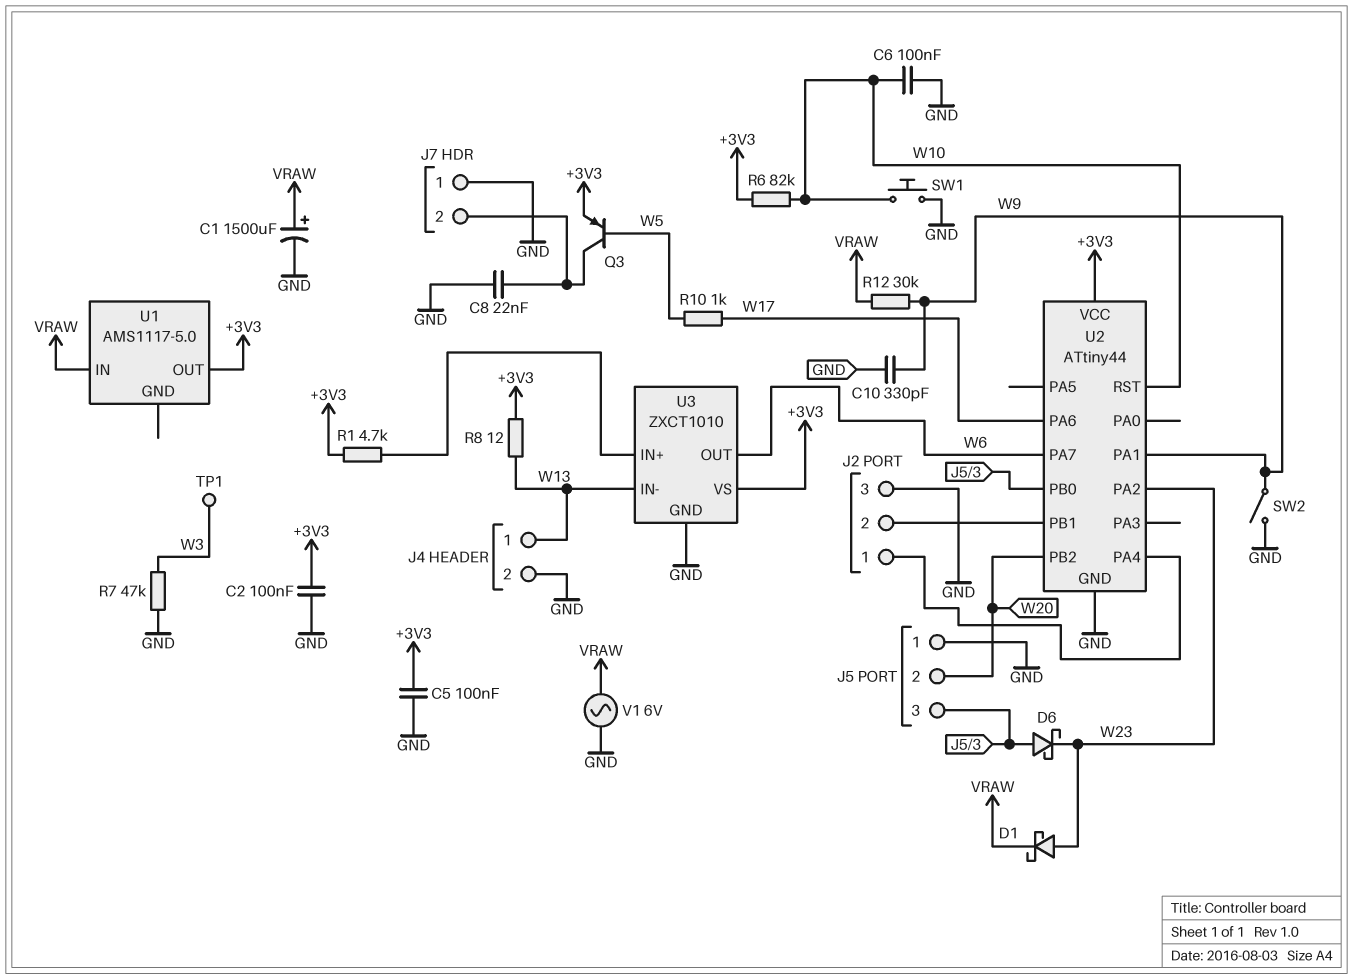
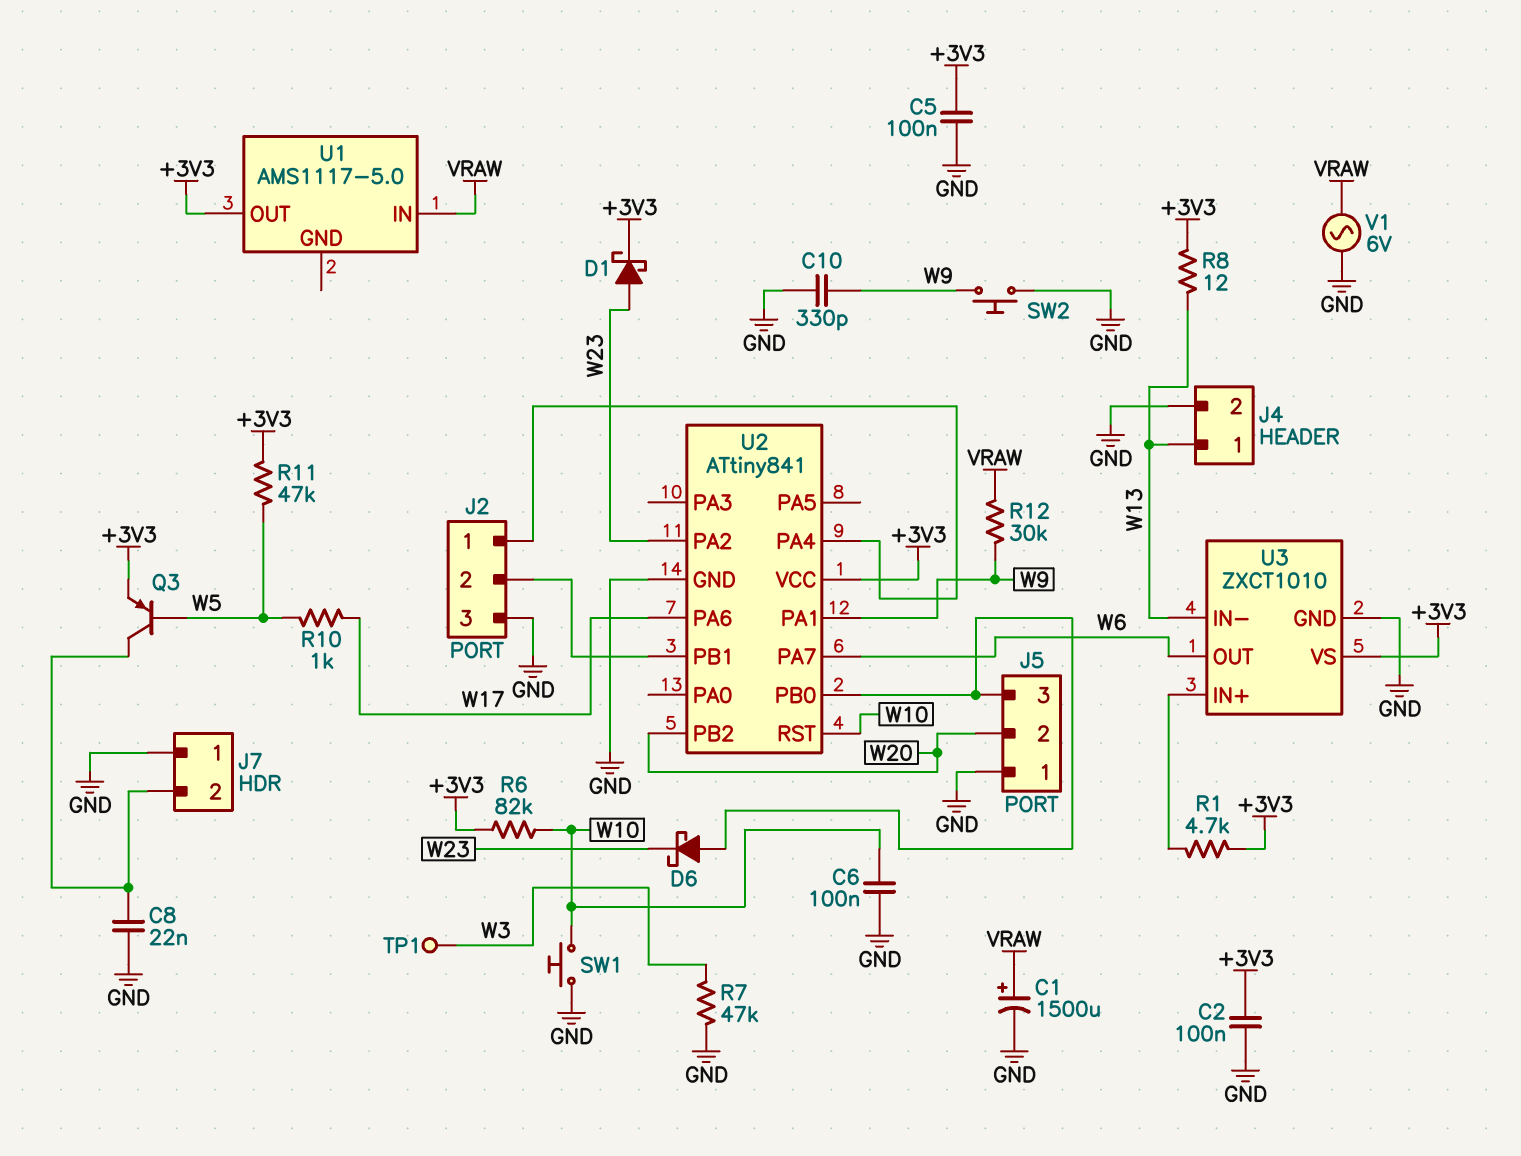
D1: schottky (A W23, K VRAW) -> schottky (A W23, K +3V3)
R11: none -> 47k (+3V3, W5)
SW2: switch (GND, W9) -> button (GND, W9)
U2: ATtiny44 -> ATtiny841

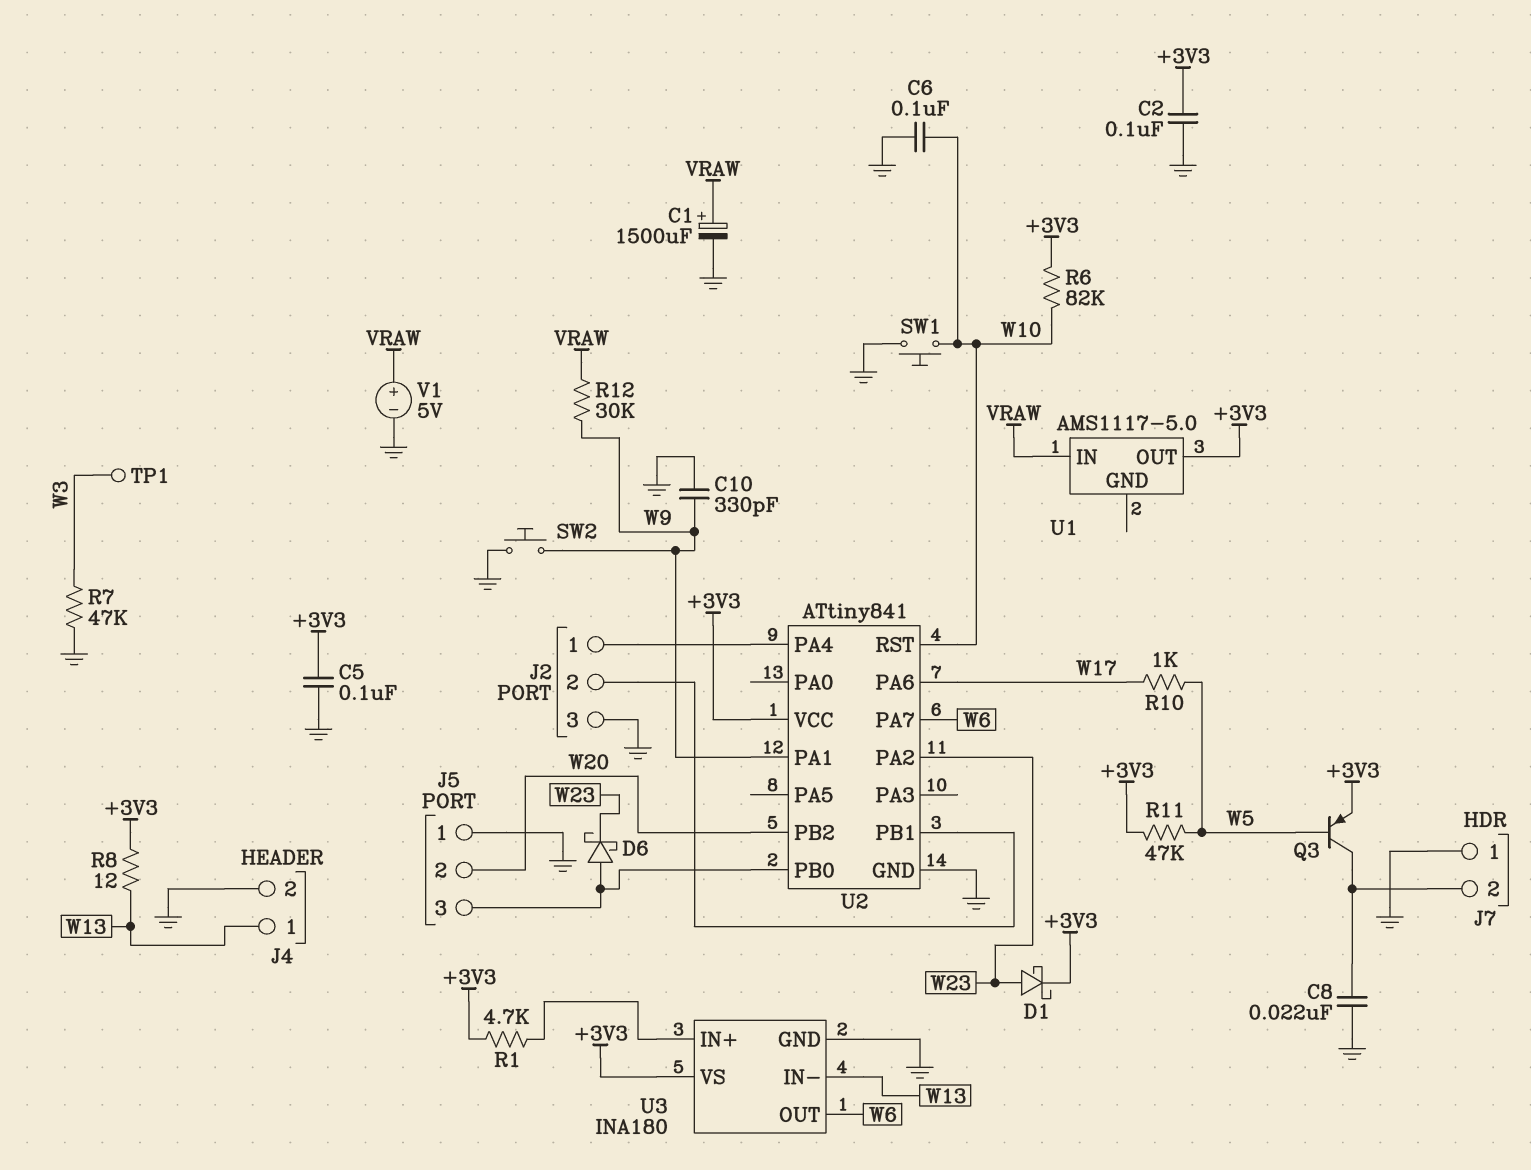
U3: ZXCT1010 -> INA180
V1: AC 6V (GND, VRAW) -> 5V (plus VRAW, minus GND)

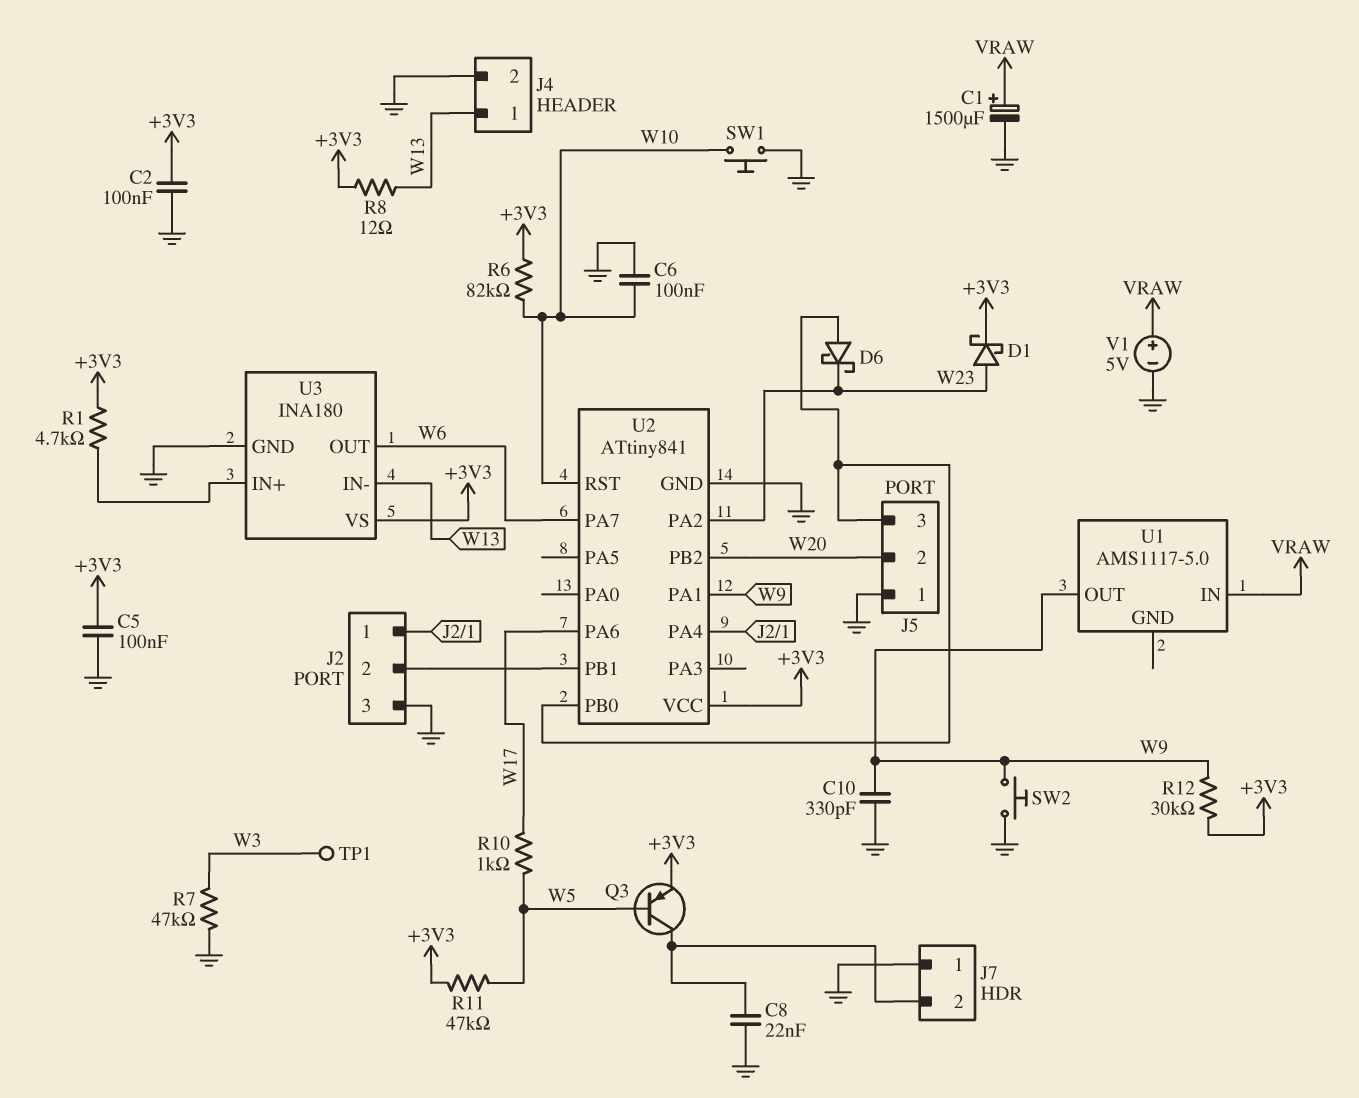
R12: 30k (VRAW, W9) -> 30k (+3V3, W9)
U1 pin OUT: +3V3 -> W9

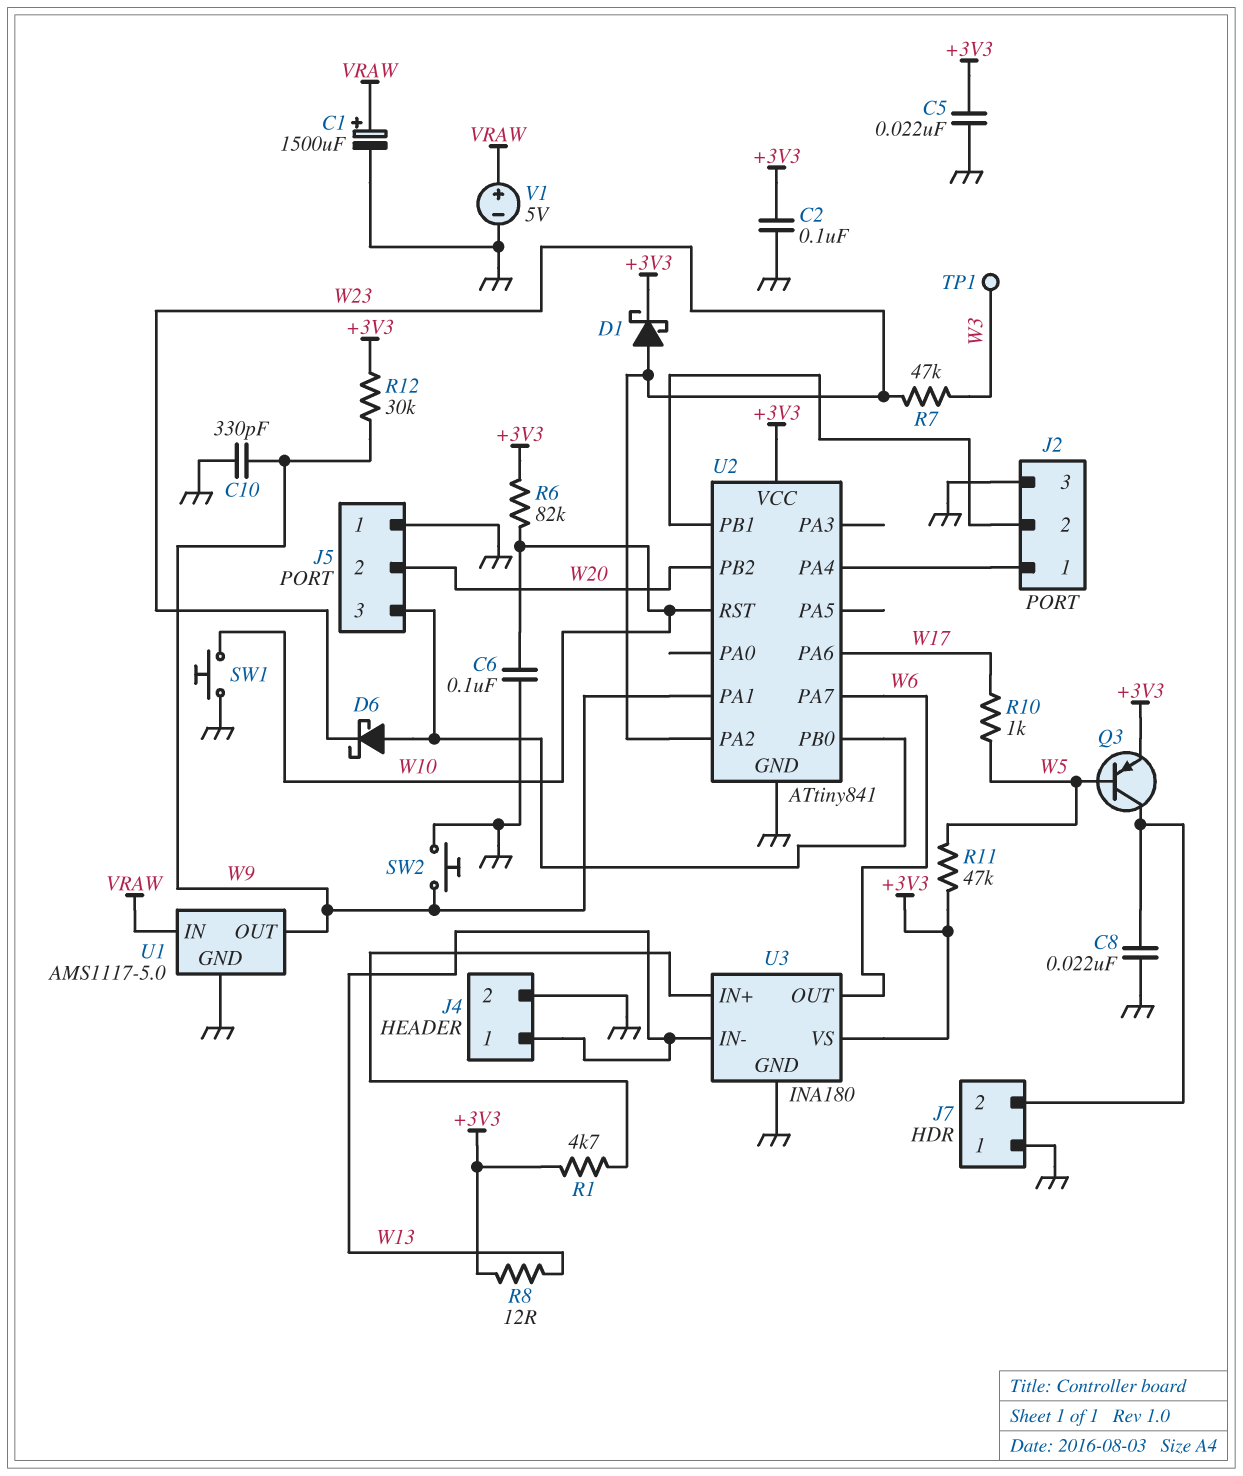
C5: 100nF (+3V3, GND) -> 22nF (+3V3, GND)
R7: 47k (GND, W3) -> 47k (W3, W23)
U1 pin GND: none -> GND

